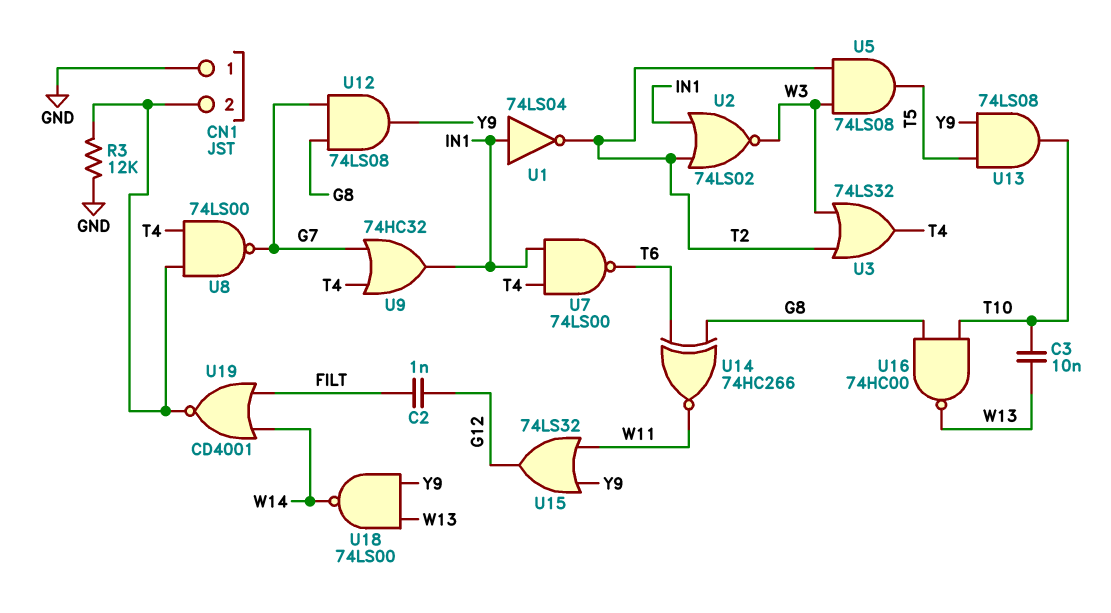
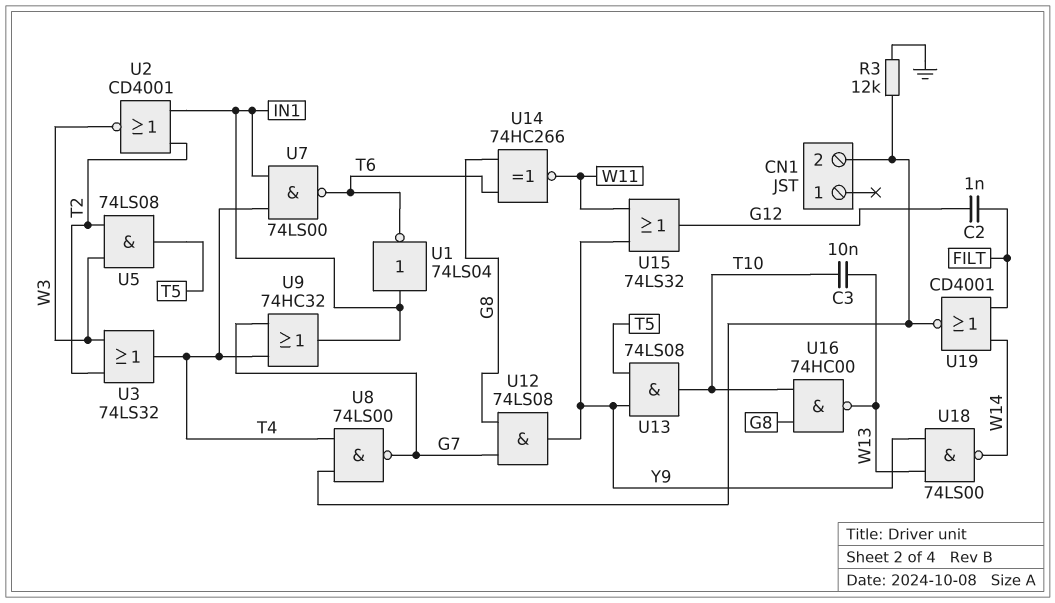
CN1 pin 1: GND -> none
U1: NOT 74LS04 (in IN1, out T2) -> NOT 74LS04 (in IN1, out T6)
U2: NOR 74LS02 (in IN1, in T2, out W3) -> NOR CD4001 (in IN1, in T2, out W3)

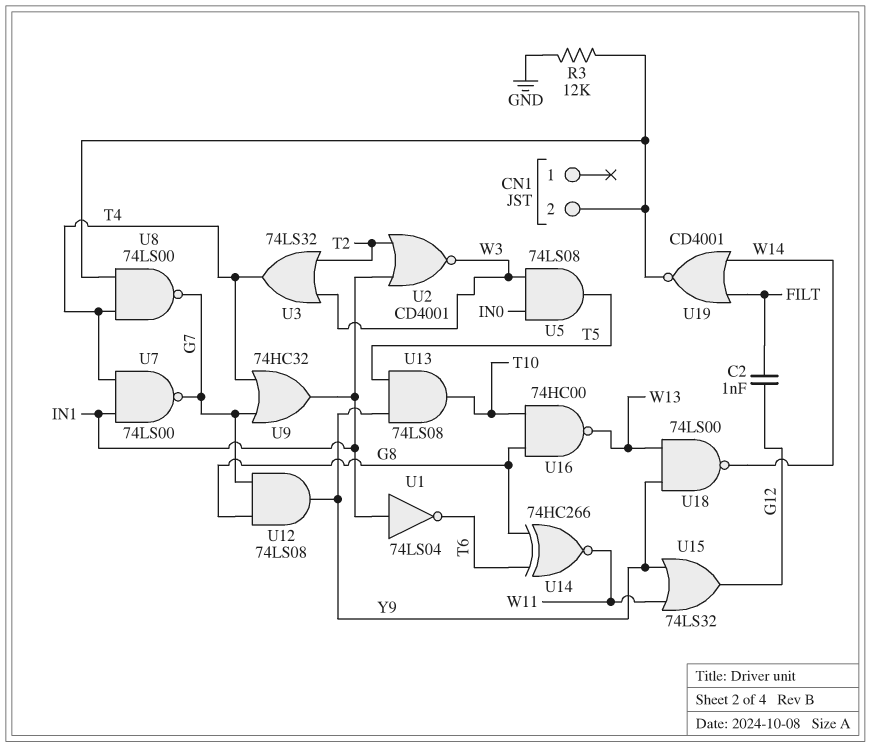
C3: 10nF (T10, W13) -> none
U5: AND 74LS08 (in T2, in W3, out T5) -> AND 74LS08 (in IN0, in W3, out T5)
U7: NAND 74LS00 (in IN1, in T4, out T6) -> NAND 74LS00 (in IN1, in T4, out G7)

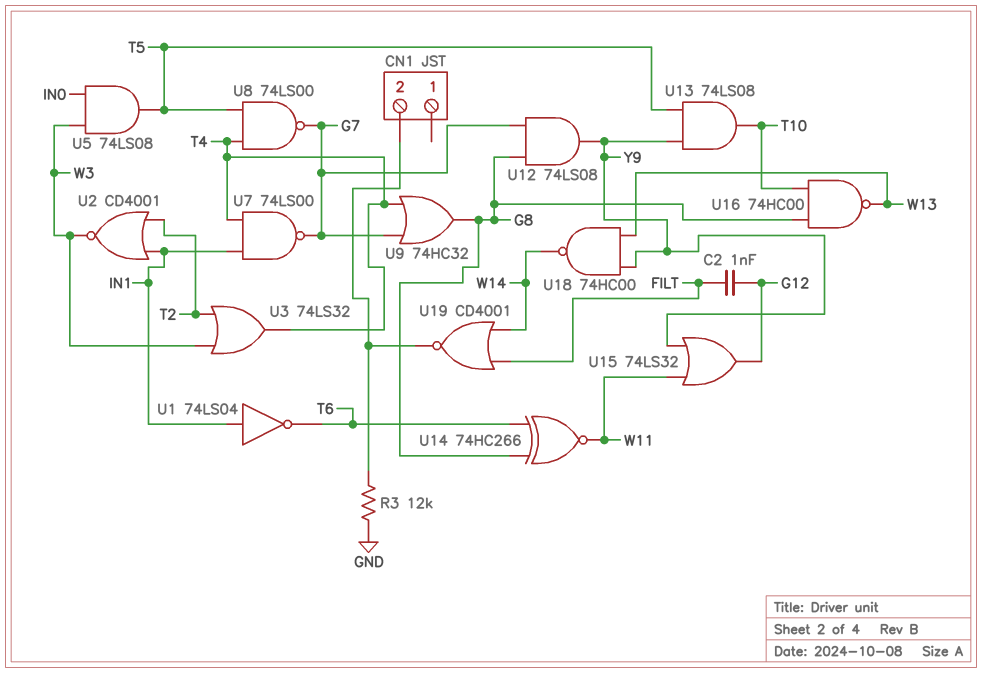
U8: NAND 74LS00 (in CN1/2, in T4, out G7) -> NAND 74LS00 (in T4, in T5, out G7)
U9: OR 74HC32 (in G7, in T4, out IN1) -> OR 74HC32 (in G7, in T4, out G8)
U18: NAND 74LS00 (in W13, in Y9, out W14) -> NAND 74HC00 (in W13, in Y9, out W14)

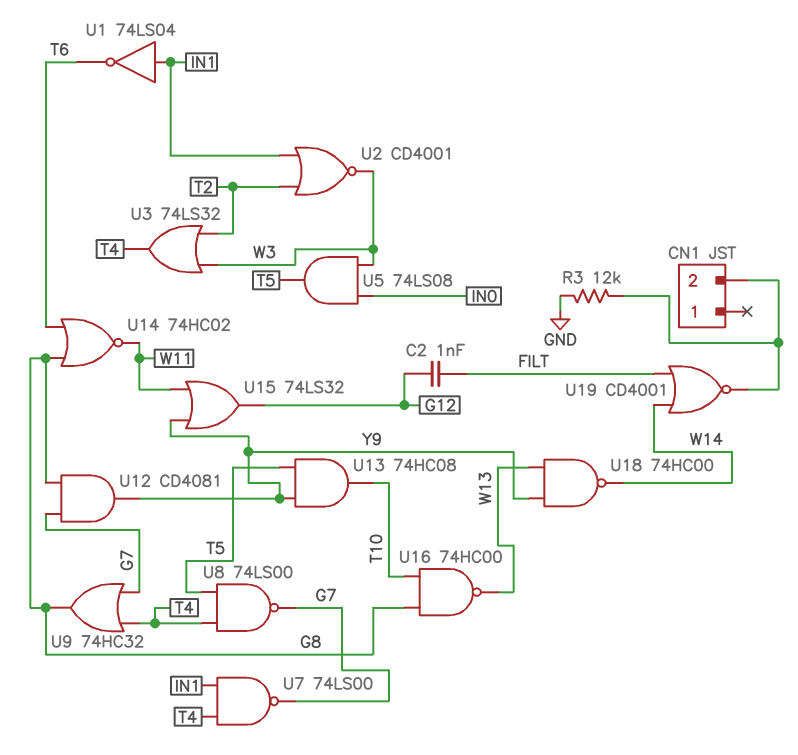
U12: AND 74LS08 (in G7, in G8, out Y9) -> AND CD4081 (in G7, in G8, out Y9)
U13: AND 74LS08 (in T5, in Y9, out T10) -> AND 74HC08 (in T5, in Y9, out T10)
U14: XNOR 74HC266 (in G8, in T6, out W11) -> NOR 74HC02 (in G8, in T6, out W11)

